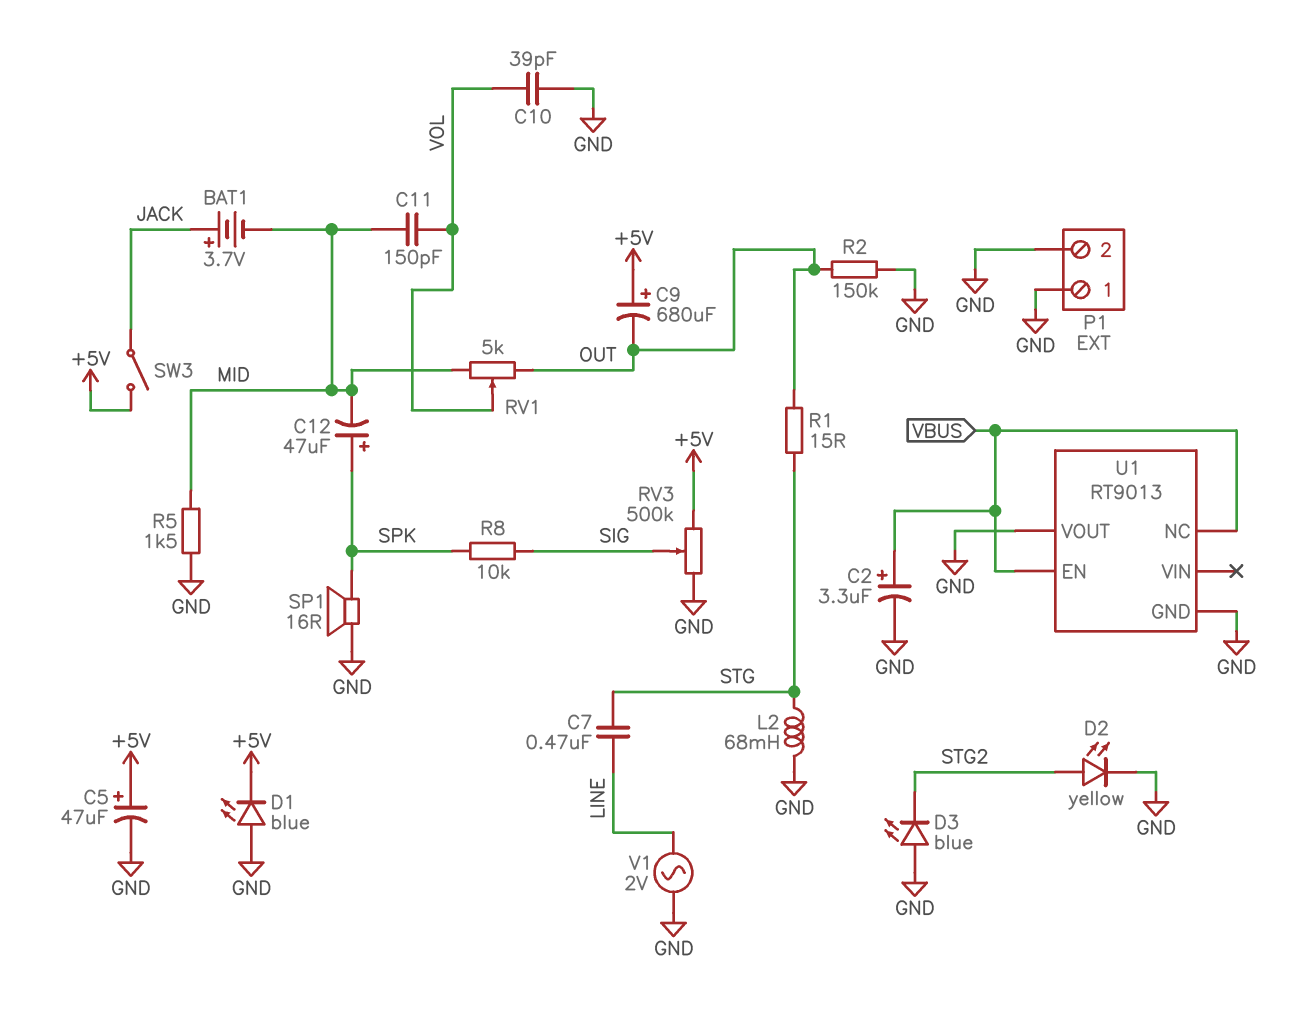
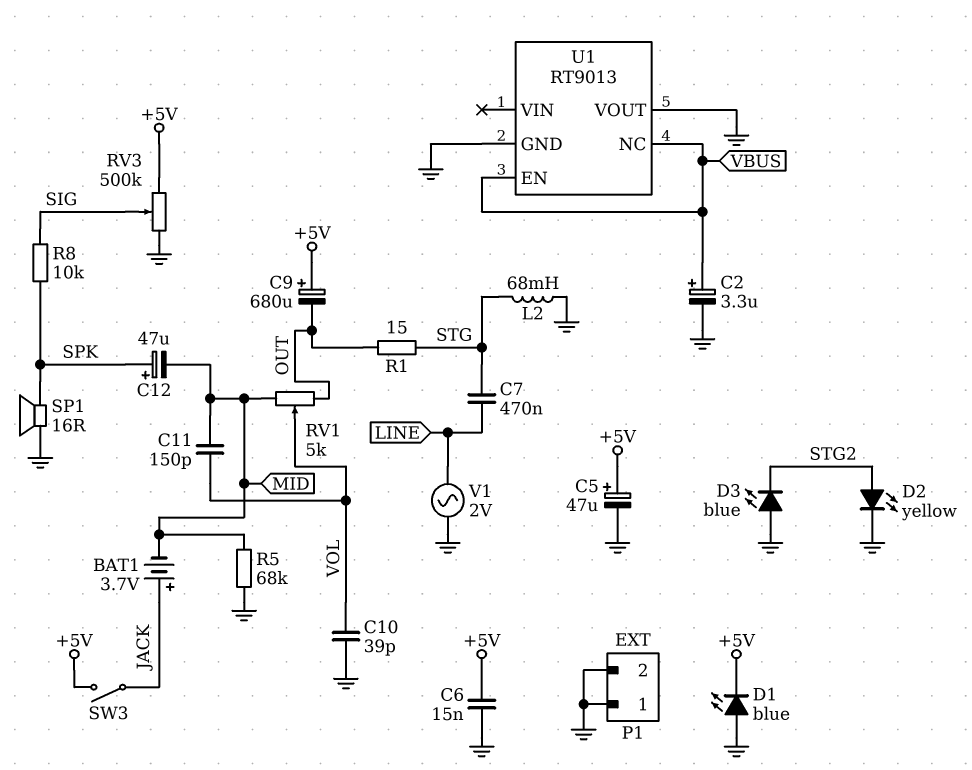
C6: none -> 15nF (+5V, GND)
R2: 150k (GND, OUT) -> none
R5: 1.5k (GND, MID) -> 68k (GND, MID)

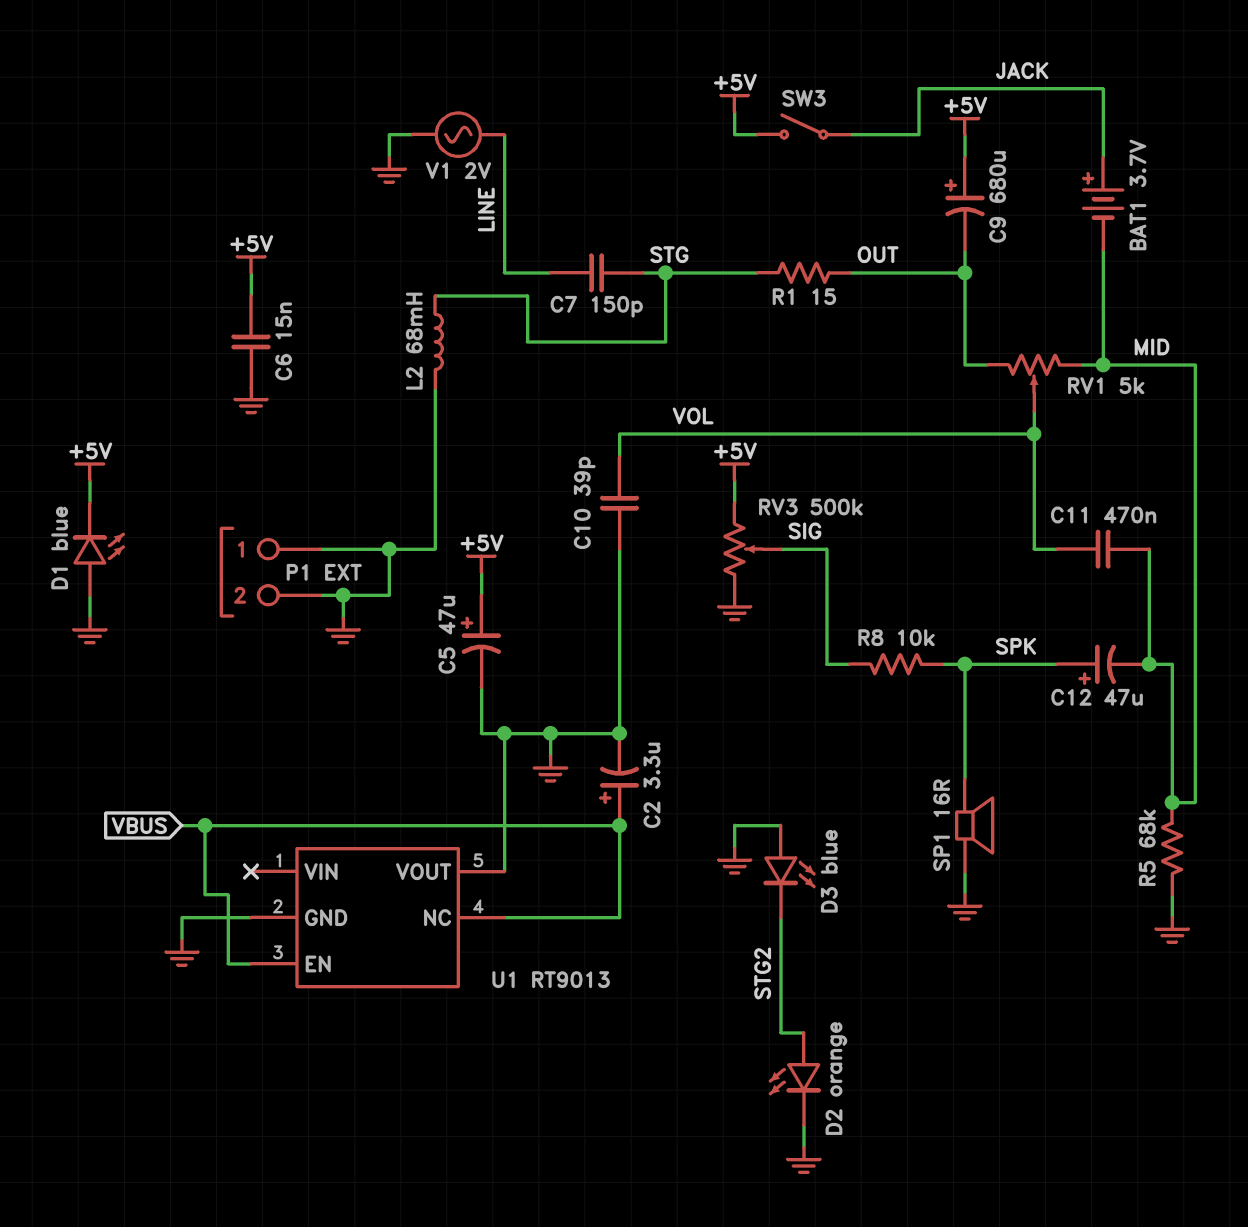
C7: 470nF (LINE, STG) -> 150pF (LINE, STG)
C11: 150pF (MID, VOL) -> 470nF (MID, VOL)
D2: LED yellow (A STG2, K GND) -> LED orange (A STG2, K GND)

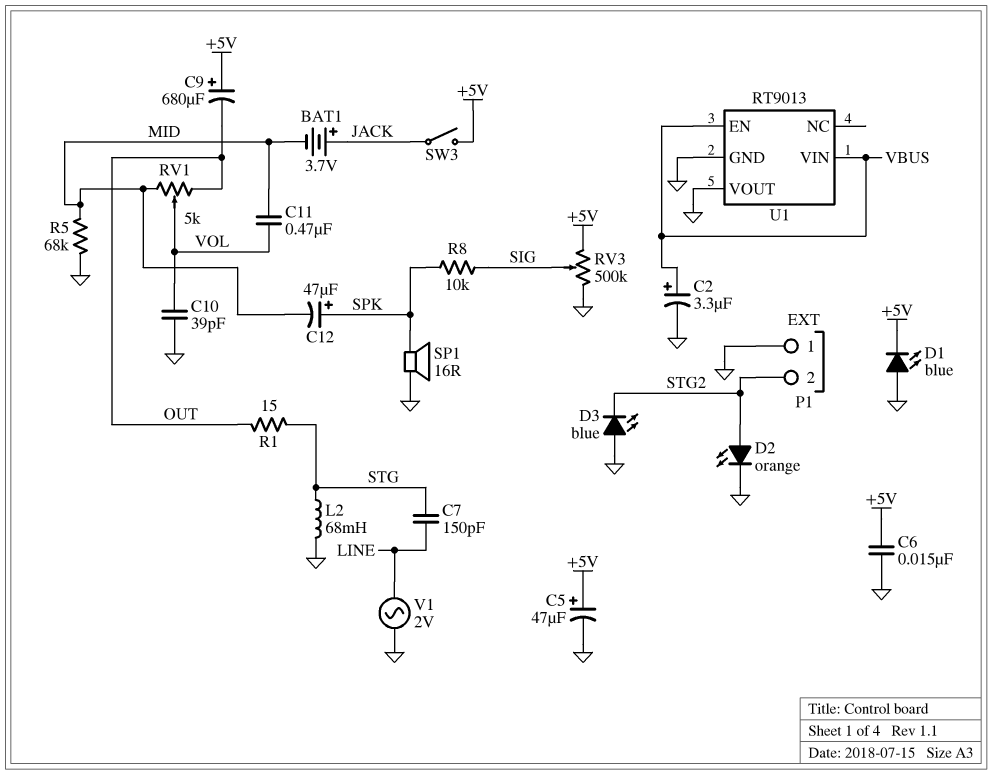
P1 pin 2: GND -> STG2
U1 pin NC: VBUS -> none
U1 pin VIN: none -> VBUS

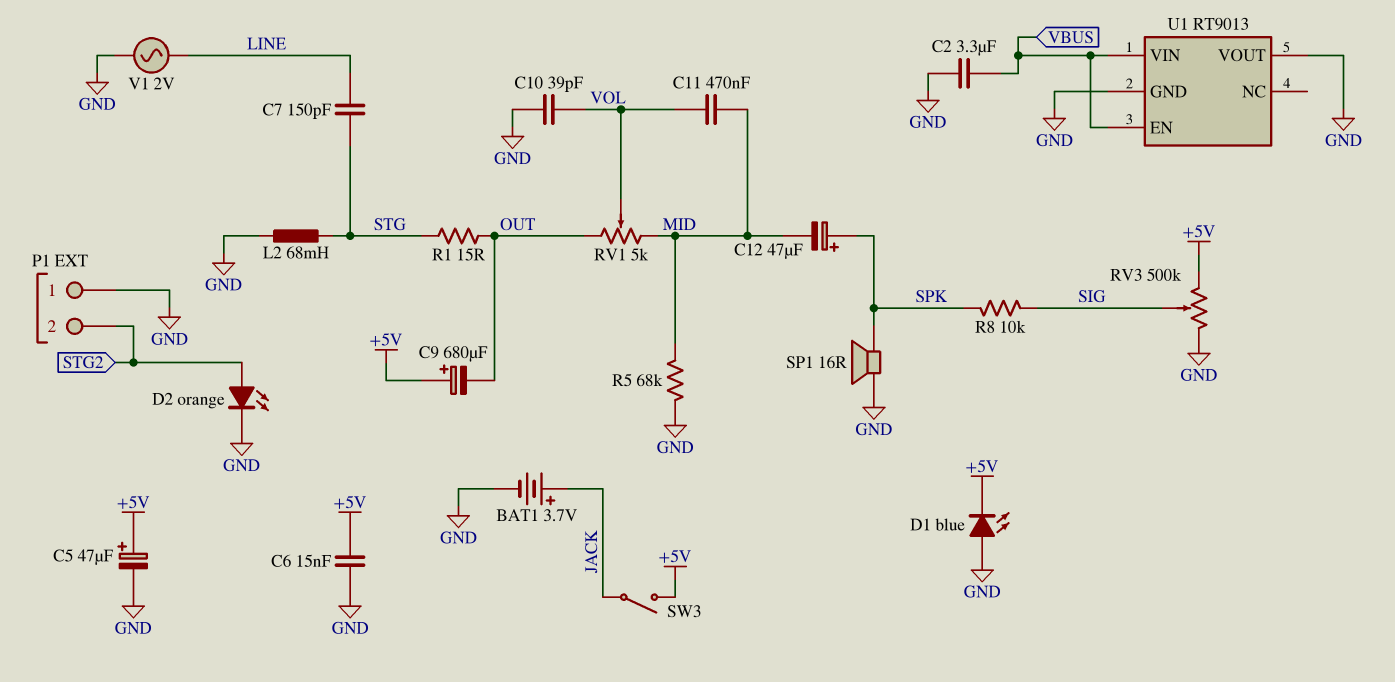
BAT1: 3.7V (plus JACK, minus MID) -> 3.7V (plus JACK, minus GND)
C2: 3.3uF (plus VBUS, minus GND) -> 3.3uF (GND, VBUS)
D3: LED blue (A GND, K STG2) -> none

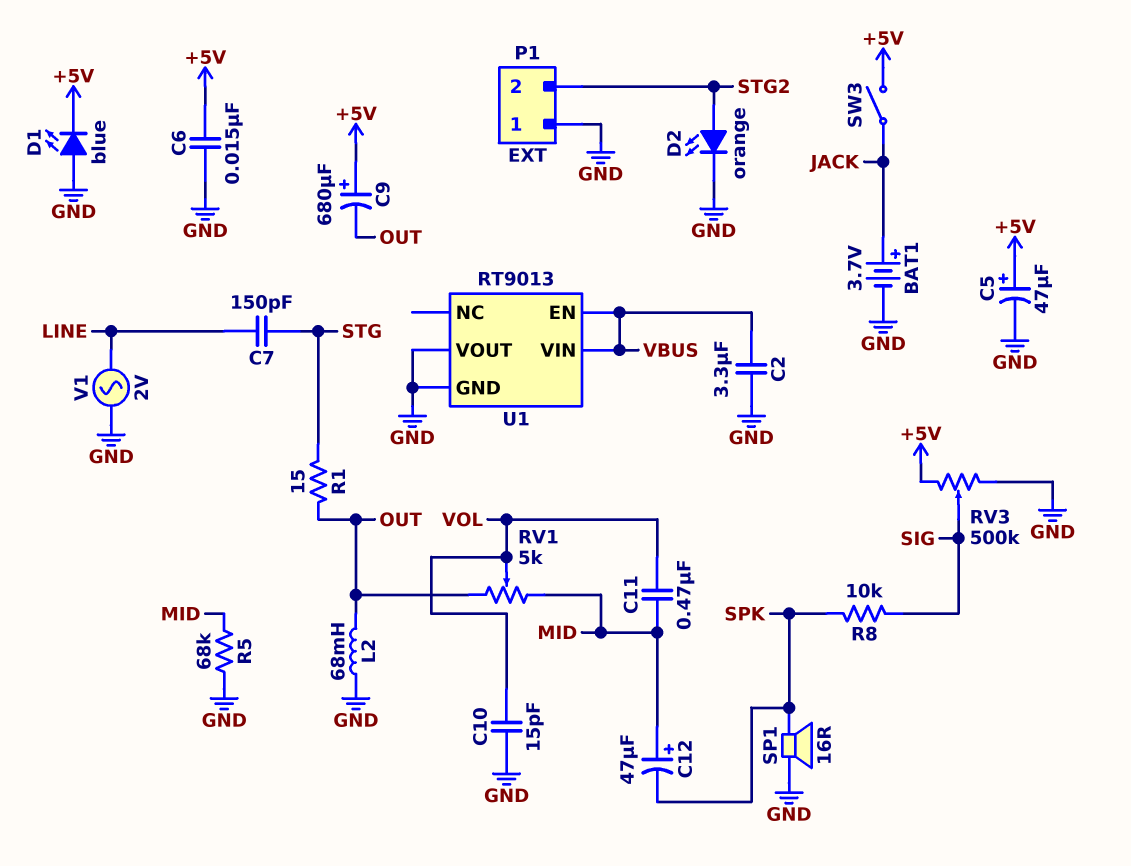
C10: 39pF (GND, VOL) -> 15pF (GND, VOL)
C12: 47uF (plus SPK, minus MID) -> 47uF (plus MID, minus SPK)
L2: 68mH (GND, STG) -> 68mH (GND, OUT)

